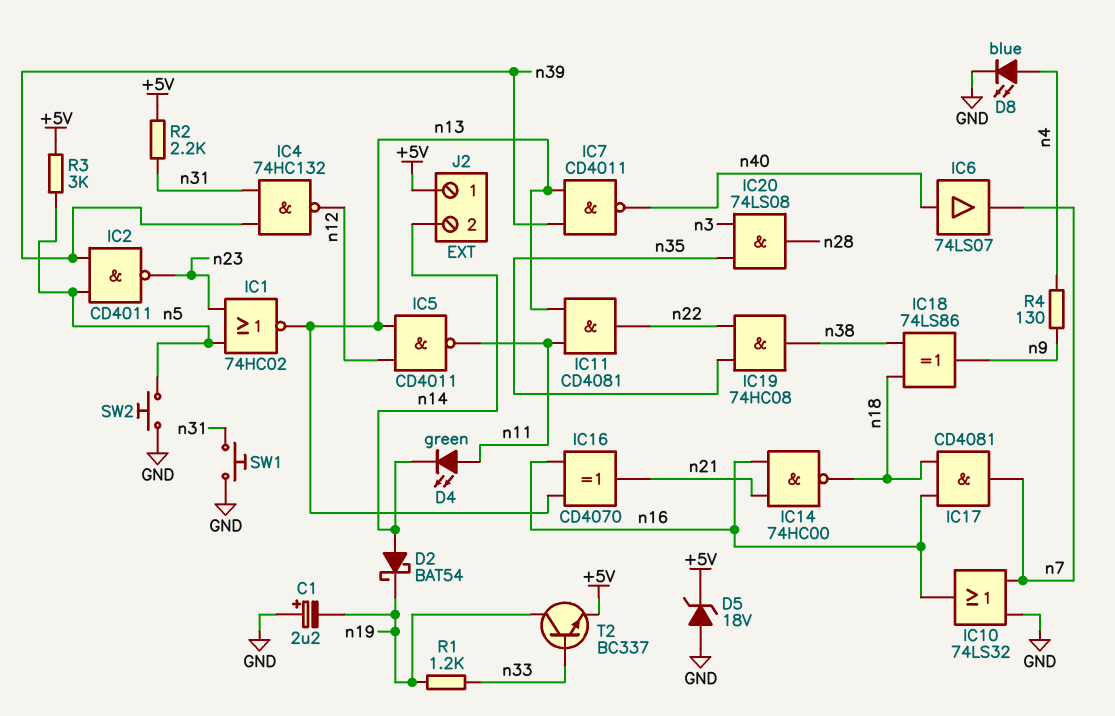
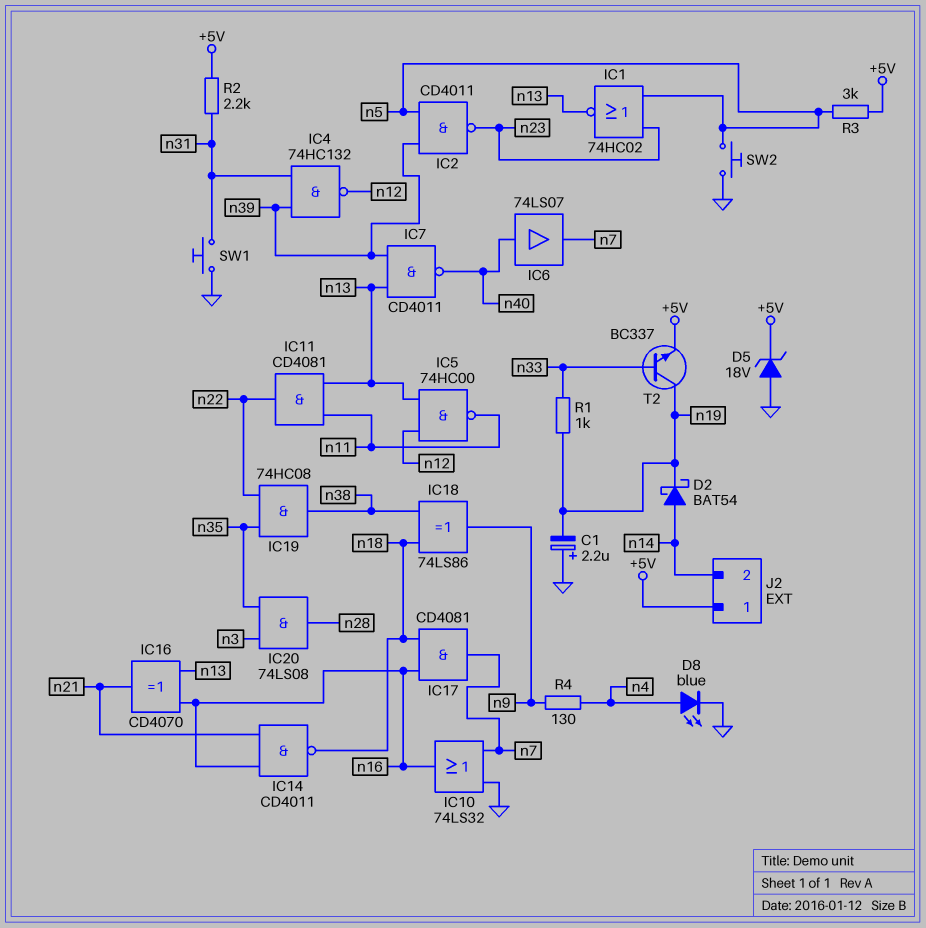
D4: LED green (A n11, K n14) -> none
IC5: NAND CD4011 (in n12, in n13, out n11) -> NAND 74HC00 (in n12, in n13, out n11)
IC14: NAND 74HC00 (in n16, in n21, out n18) -> NAND CD4011 (in n16, in n21, out n18)
R1: 1.2k (n19, n33) -> 1k (n19, n33)

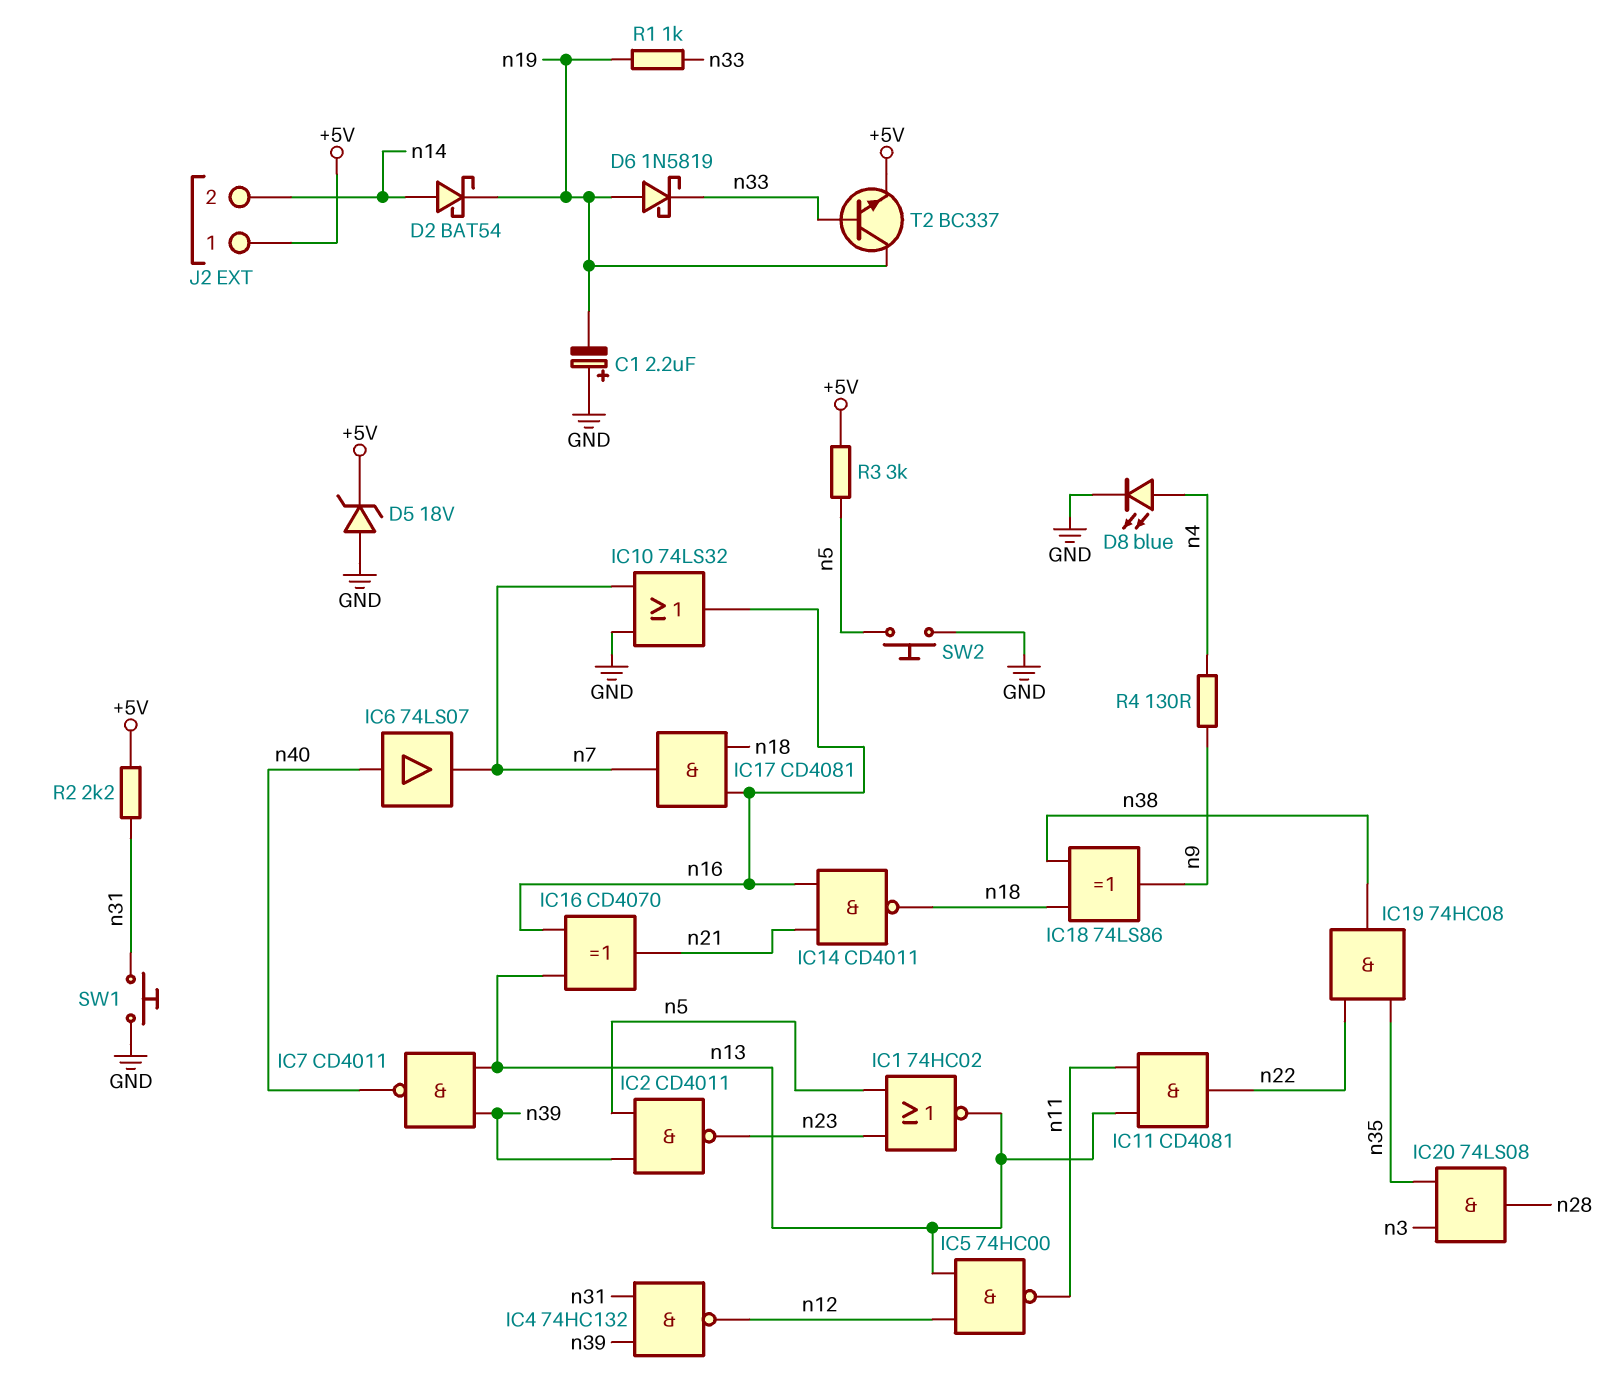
D6: none -> schottky 1N5819 (A n19, K n33)

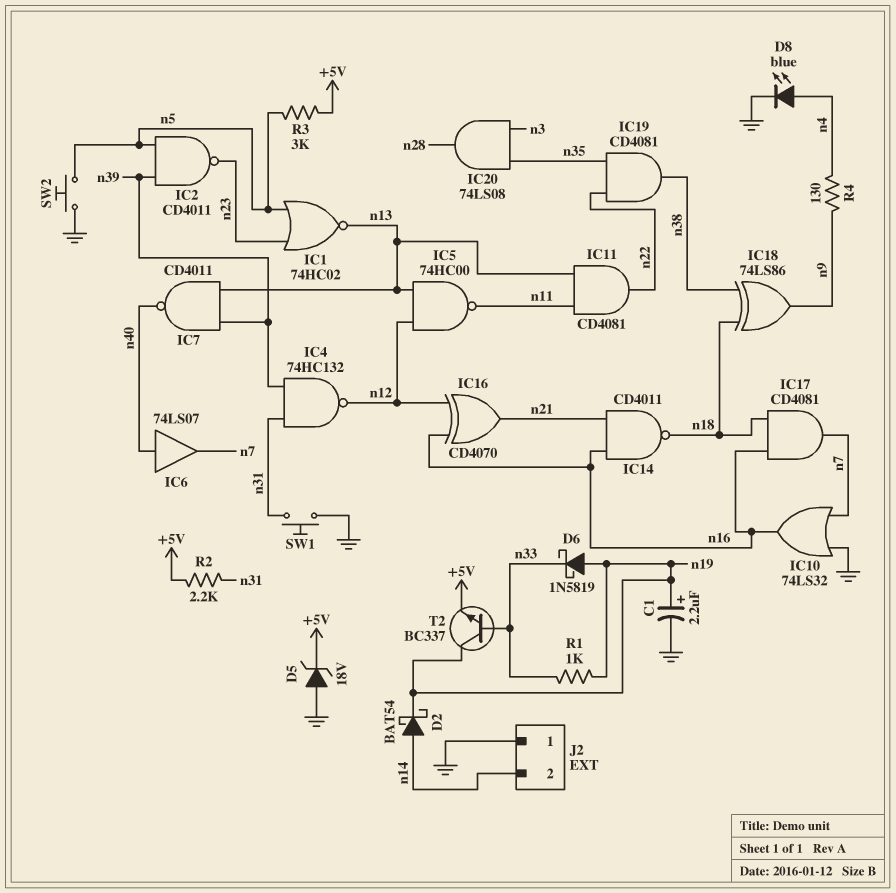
C1: 2.2uF (plus GND, minus n19) -> 2.2uF (plus n19, minus GND)
IC16: XOR CD4070 (in n13, in n16, out n21) -> XOR CD4070 (in n12, in n16, out n21)
IC19: AND 74HC08 (in n22, in n35, out n38) -> AND CD4081 (in n22, in n35, out n38)
J2 pin 1: +5V -> GND

